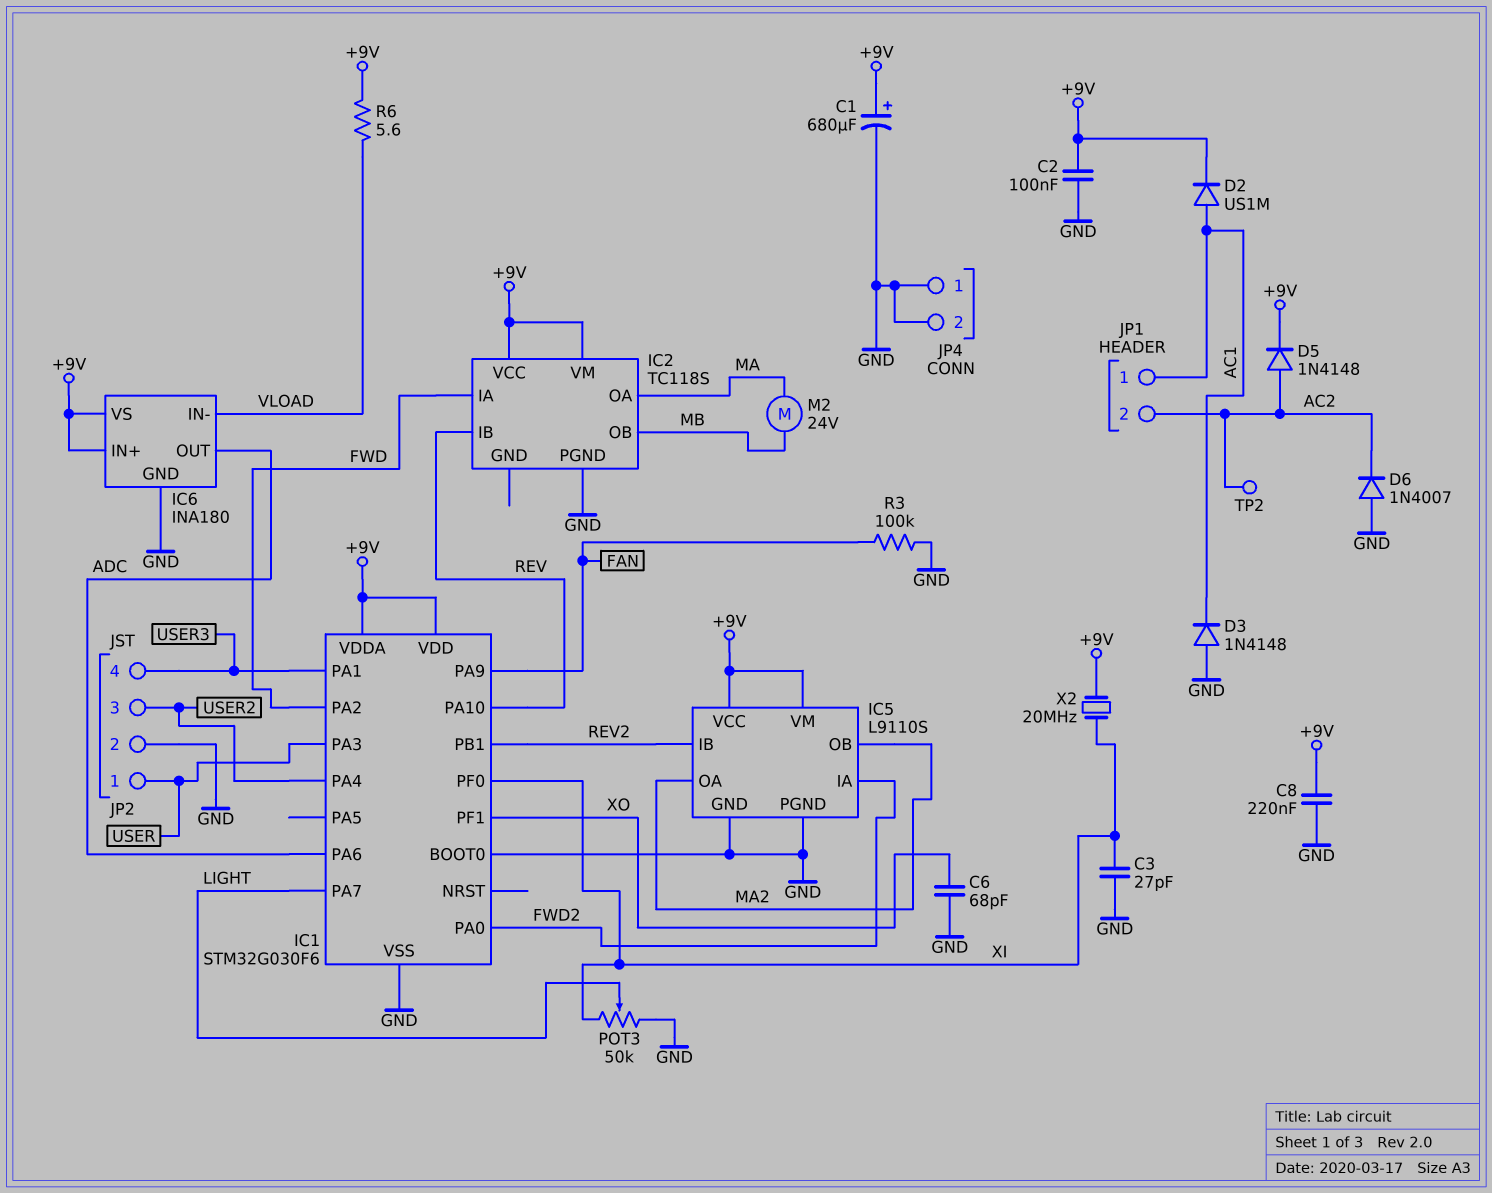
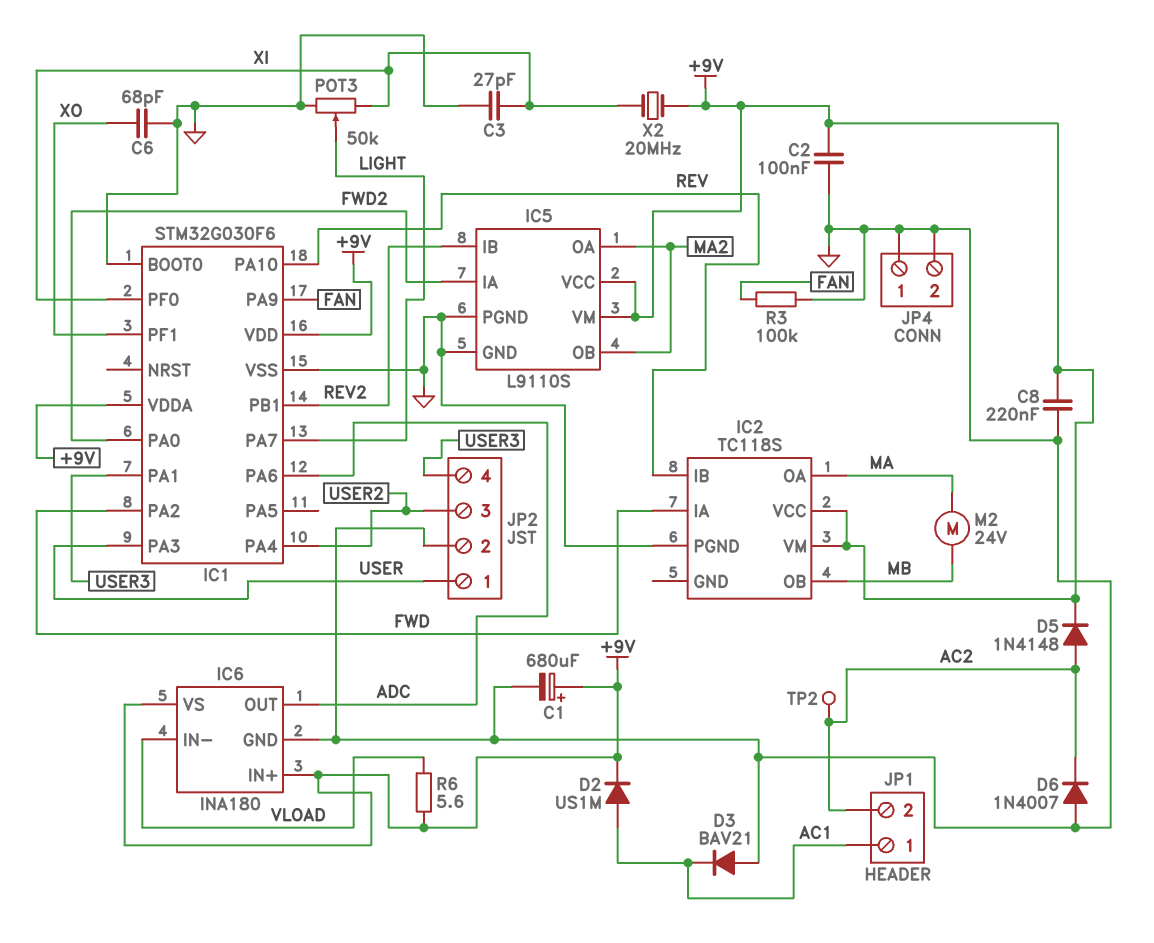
D3: diode 1N4148 (A GND, K AC1) -> diode BAV21 (A GND, K AC1)

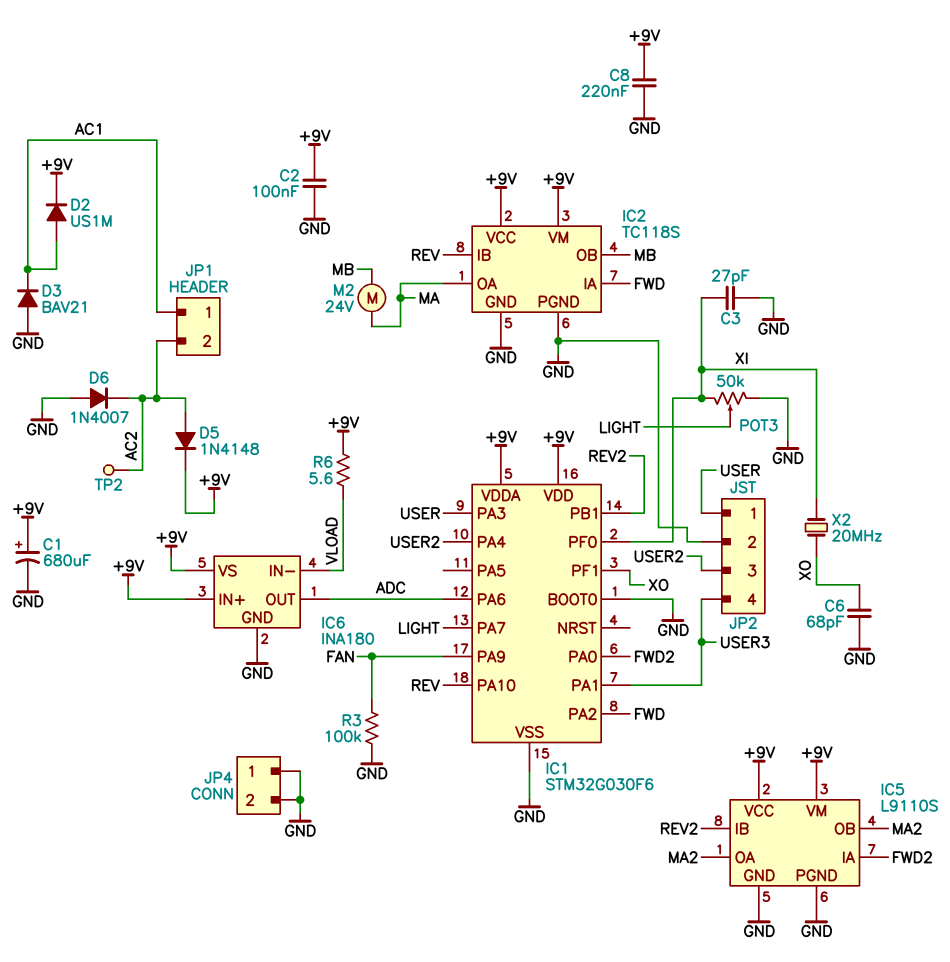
IC2 pin GND: none -> GND
X2: 20MHz (+9V, XI) -> 20MHz (XI, XO)

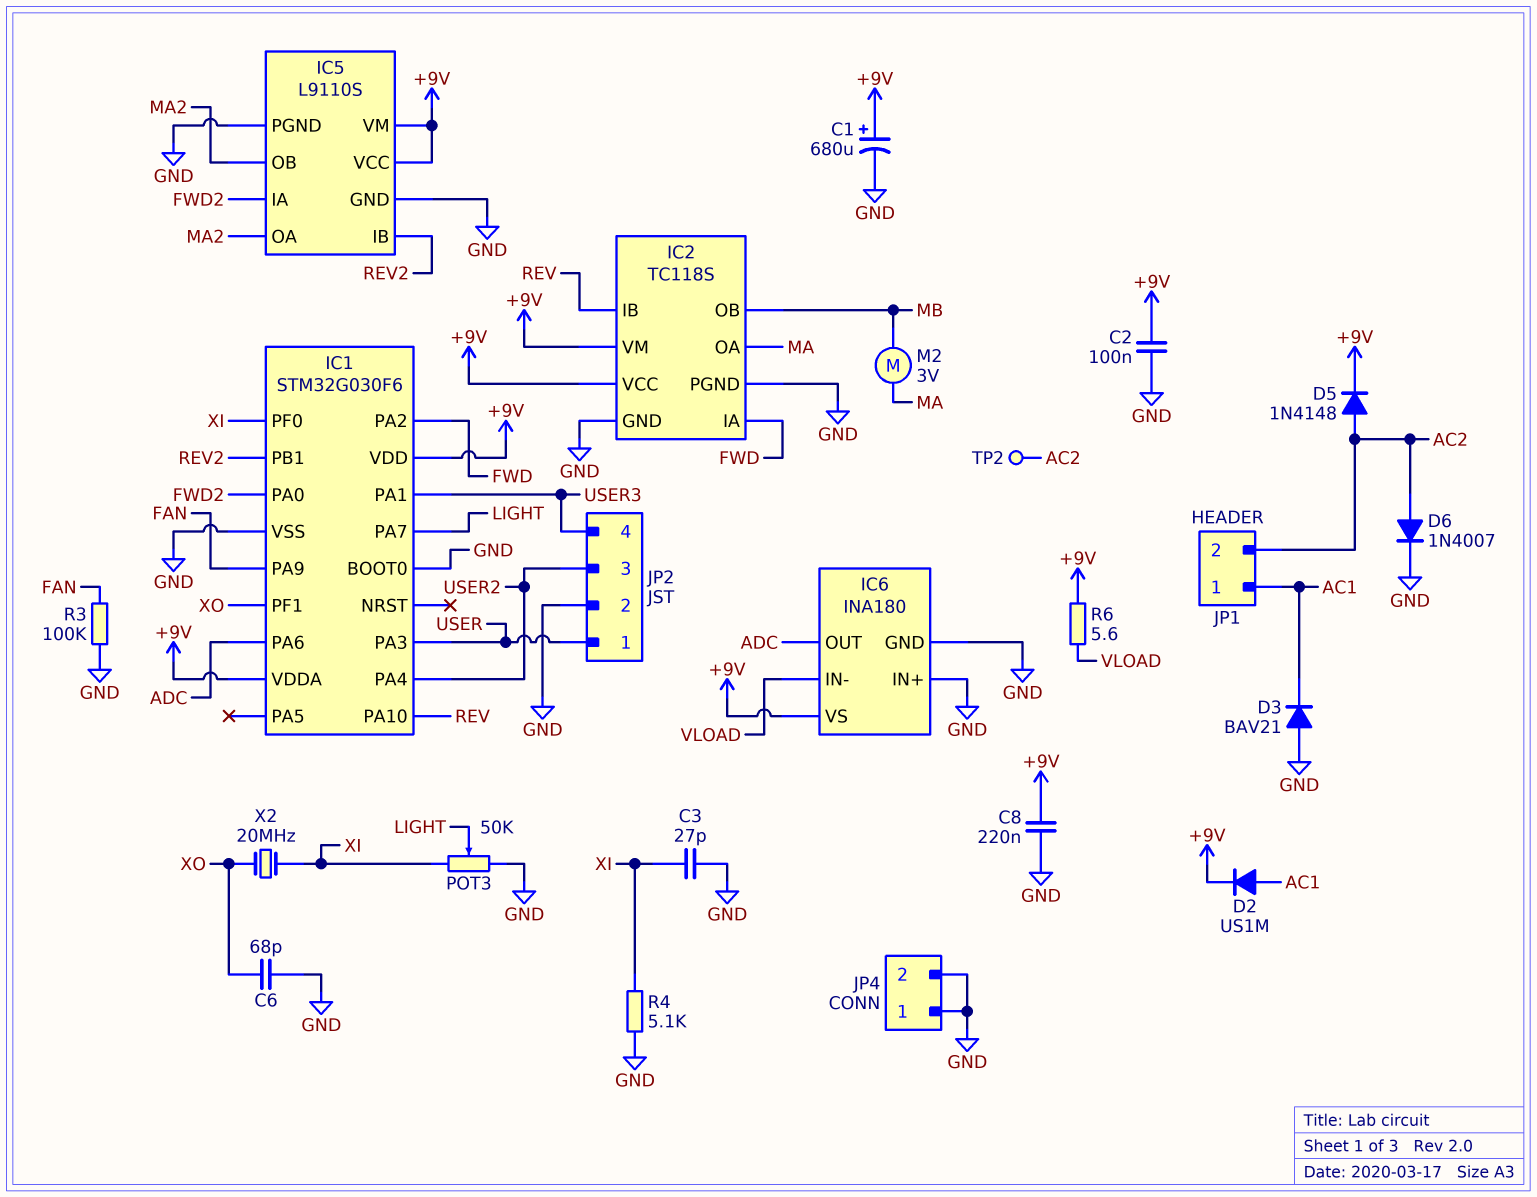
D6: diode 1N4007 (A GND, K AC2) -> diode 1N4007 (A AC2, K GND)
IC6 pin IN+: +9V -> GND
M2: motor 24V (MA, MB) -> motor 3V (MA, MB)
R4: none -> 5.1k (GND, XI)

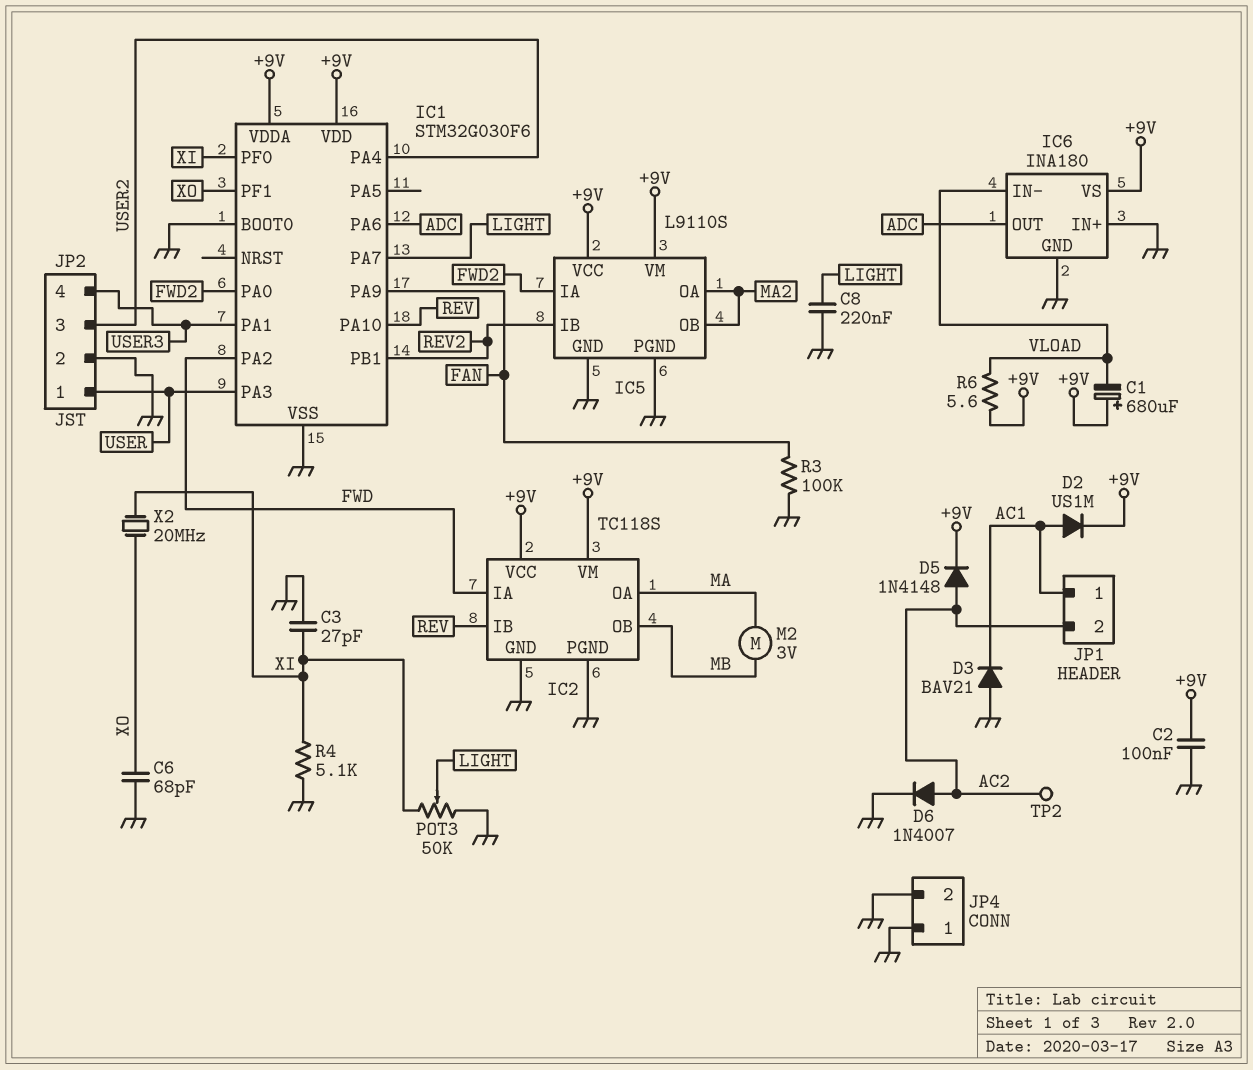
C1: 680uF (plus +9V, minus GND) -> 680uF (plus +9V, minus VLOAD)
C8: 220nF (+9V, GND) -> 220nF (GND, LIGHT)

